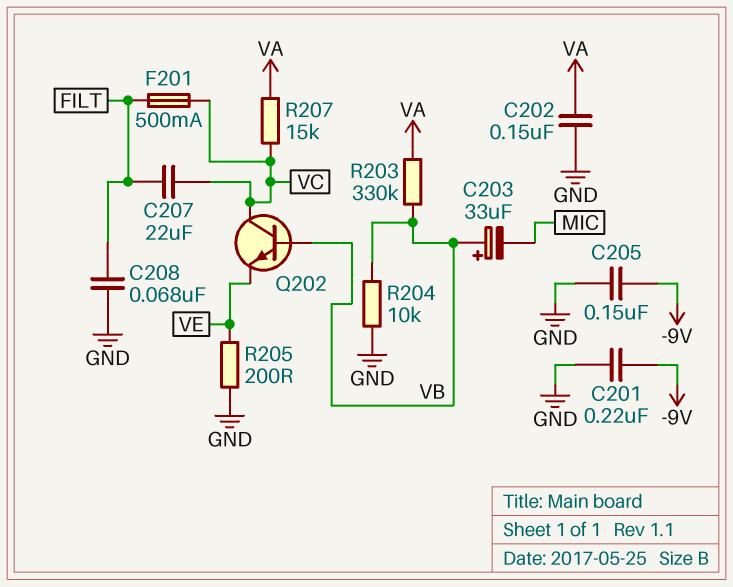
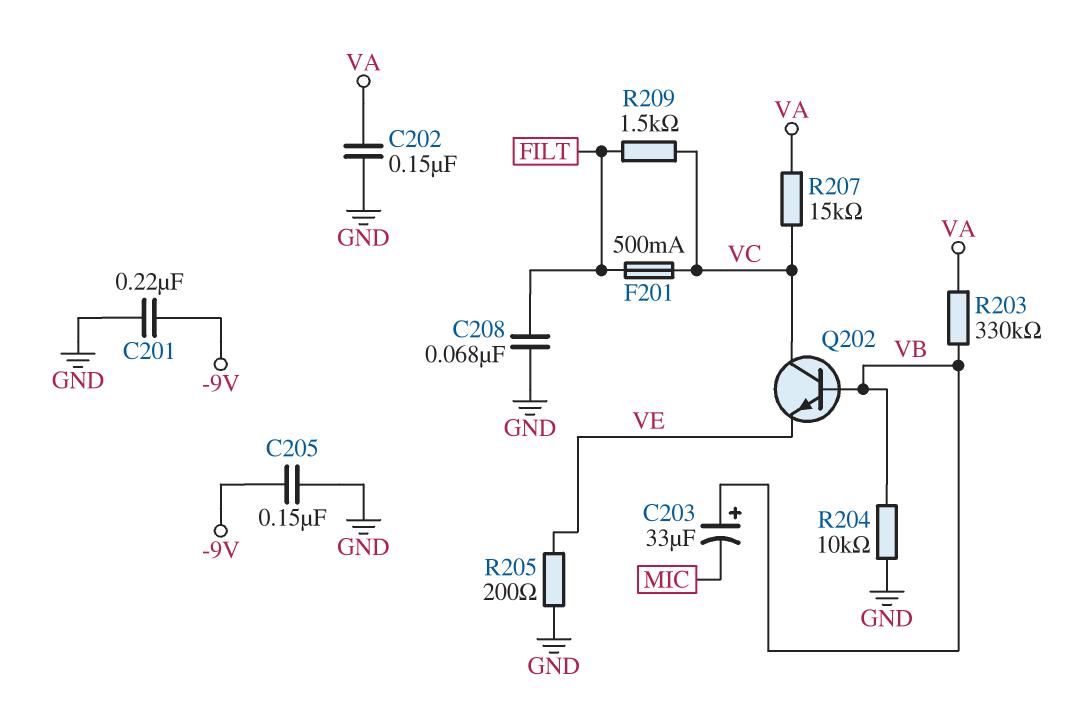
C207: 22uF (FILT, VC) -> none
R209: none -> 1.5k (FILT, VC)

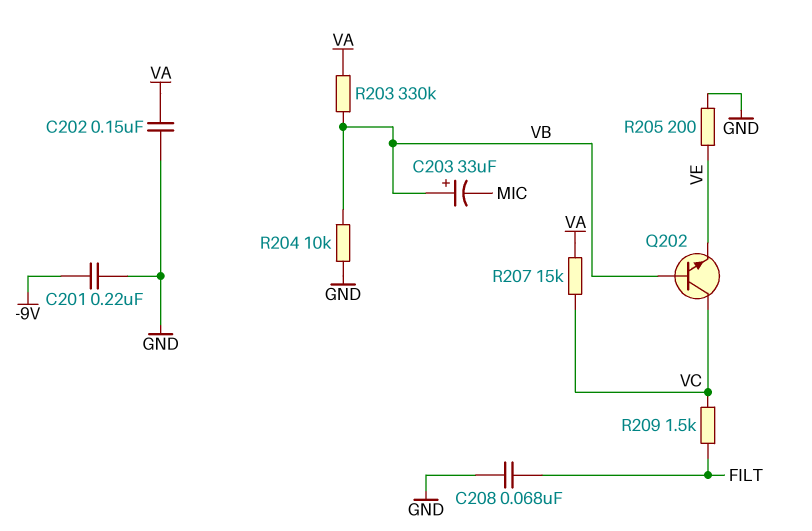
C205: 150nF (-9V, GND) -> none
F201: 500mA (FILT, VC) -> none

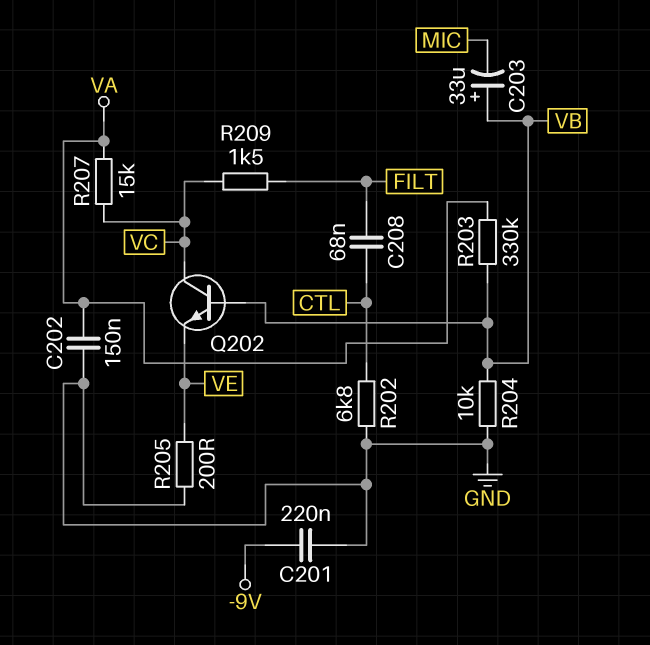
C208: 68nF (FILT, GND) -> 68nF (CTL, FILT)
R202: none -> 6.8k (CTL, GND)

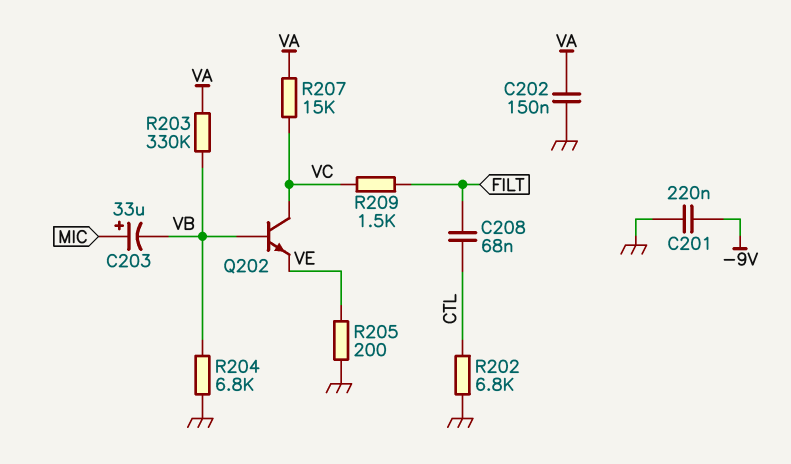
C203: 33uF (plus VB, minus MIC) -> 33uF (plus MIC, minus VB)
R204: 10k (GND, VB) -> 6.8k (GND, VB)

